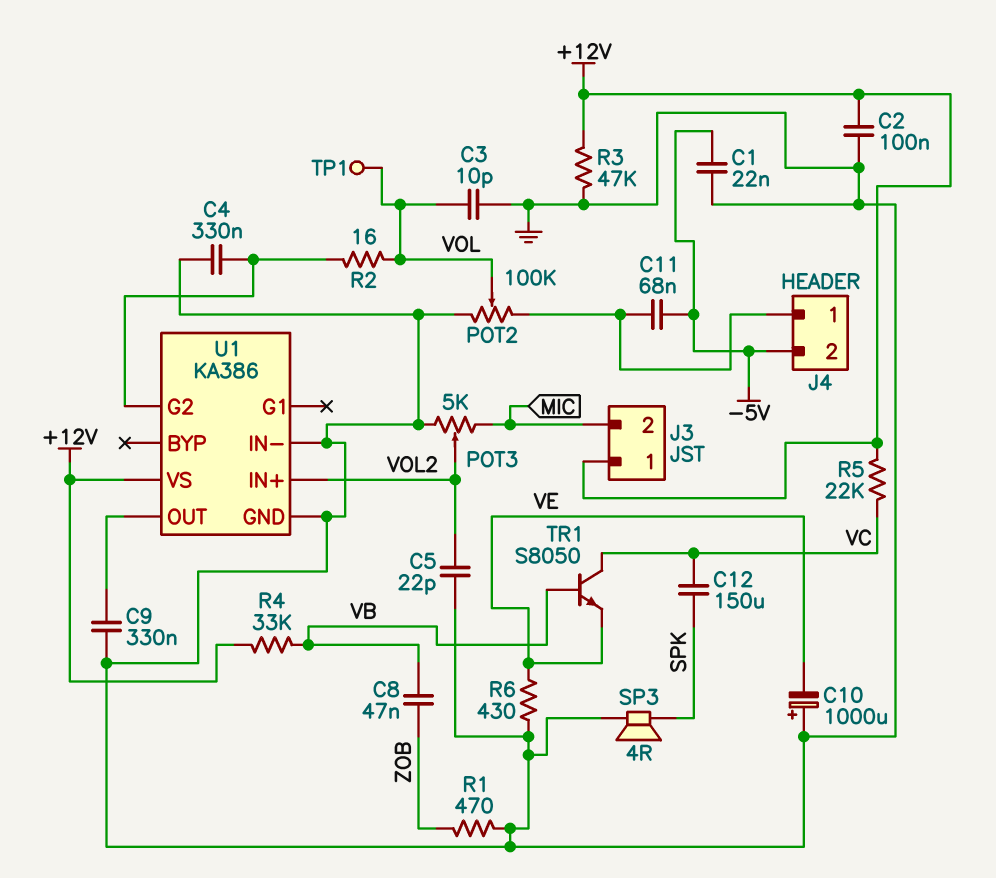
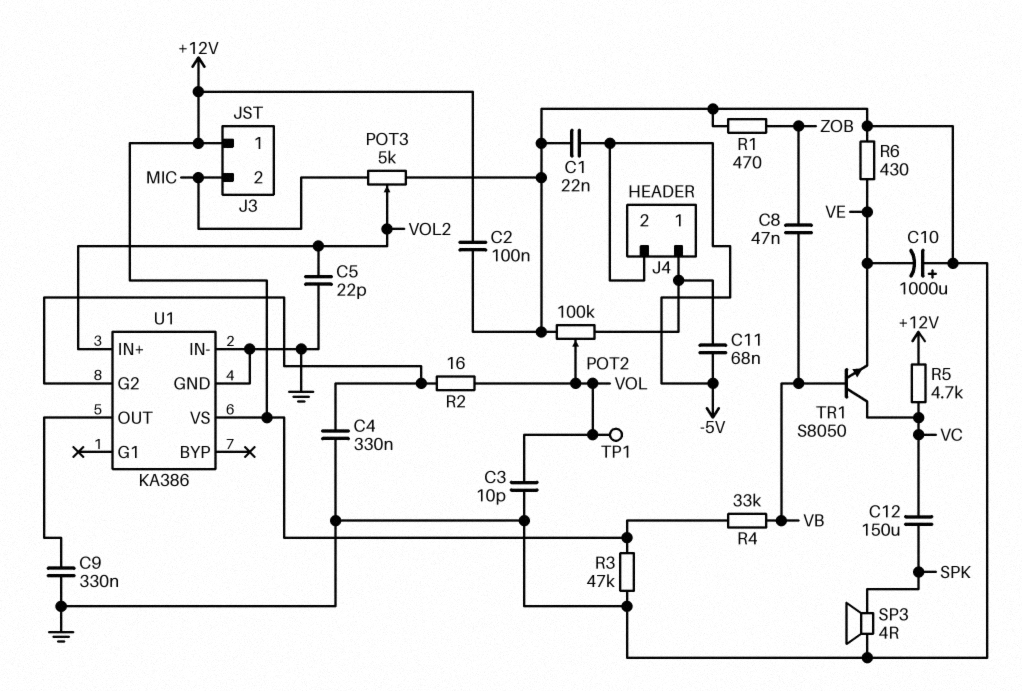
R5: 22k (+12V, VC) -> 4.7k (+12V, VC)

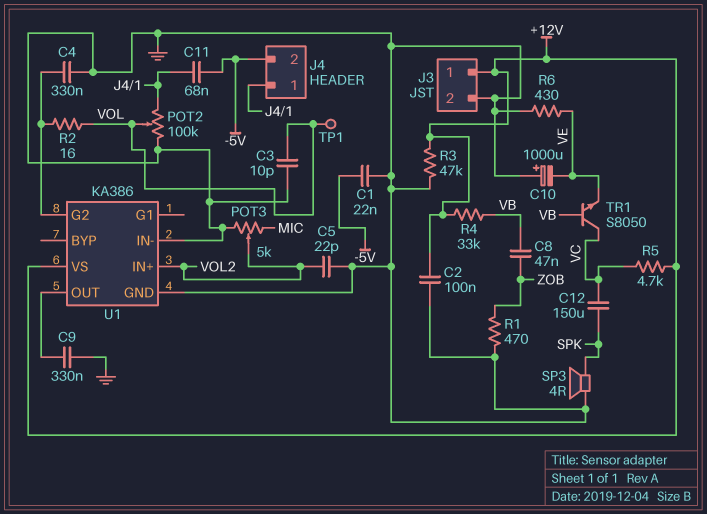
J3 pin 2: MIC -> GND

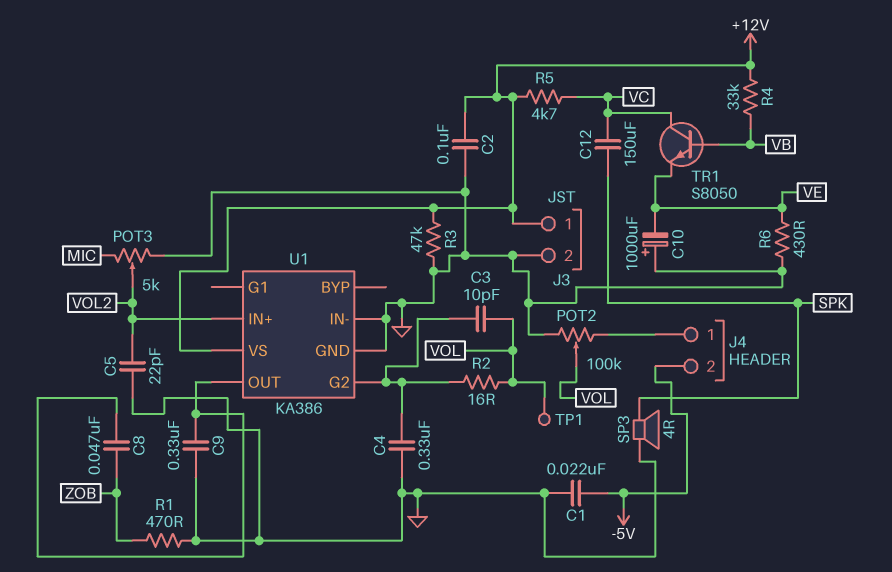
C3: 10pF (GND, VOL) -> 10pF (U1/G2, VOL)
C8: 47nF (VB, ZOB) -> 47nF (U1/OUT, ZOB)
C11: 68nF (-5V, J4/1) -> none

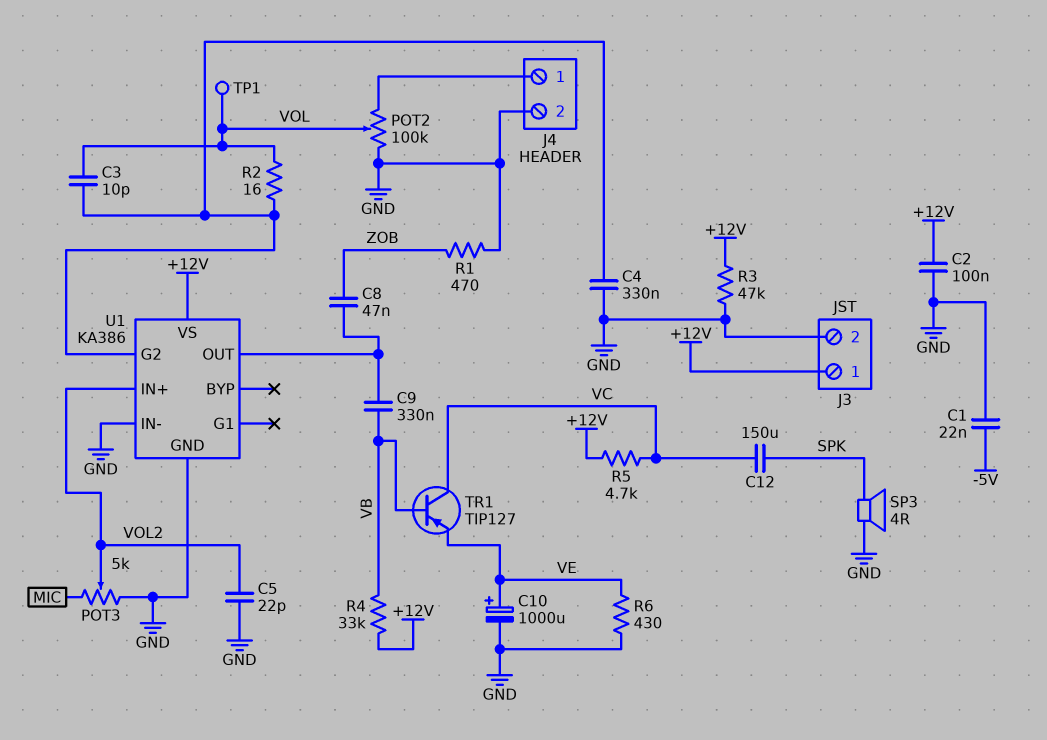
C9: 330nF (GND, U1/OUT) -> 330nF (U1/OUT, VB)
C10: 1000uF (plus GND, minus VE) -> 1000uF (plus VE, minus GND)
J4 pin 2: -5V -> GND
TR1: NPN S8050 (B VB, C VC, E VE) -> PNP TIP127 (B VB, C VC, E VE)

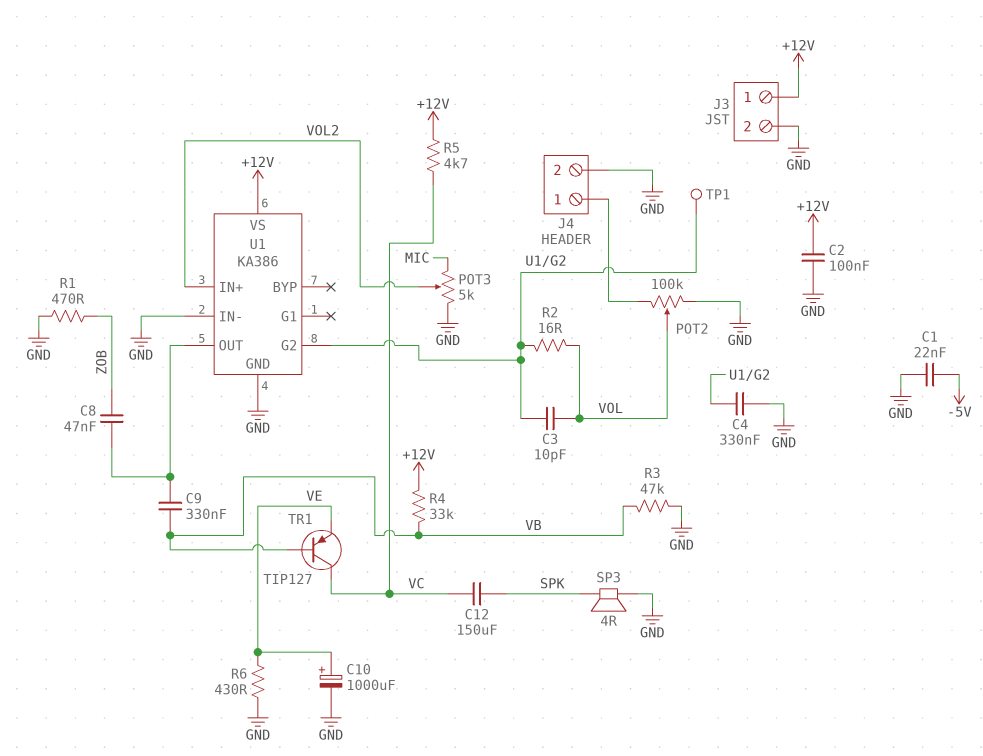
C5: 22pF (GND, VOL2) -> none
R3: 47k (+12V, GND) -> 47k (GND, VB)
TP1: test point (VOL) -> test point (U1/G2)

